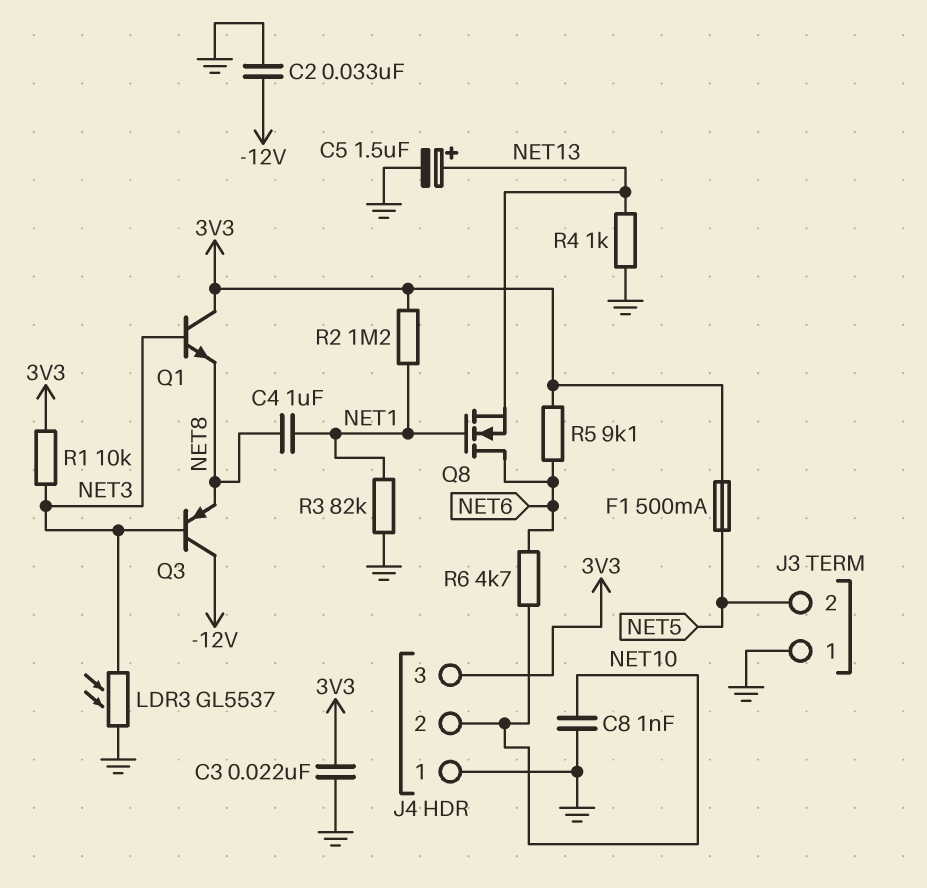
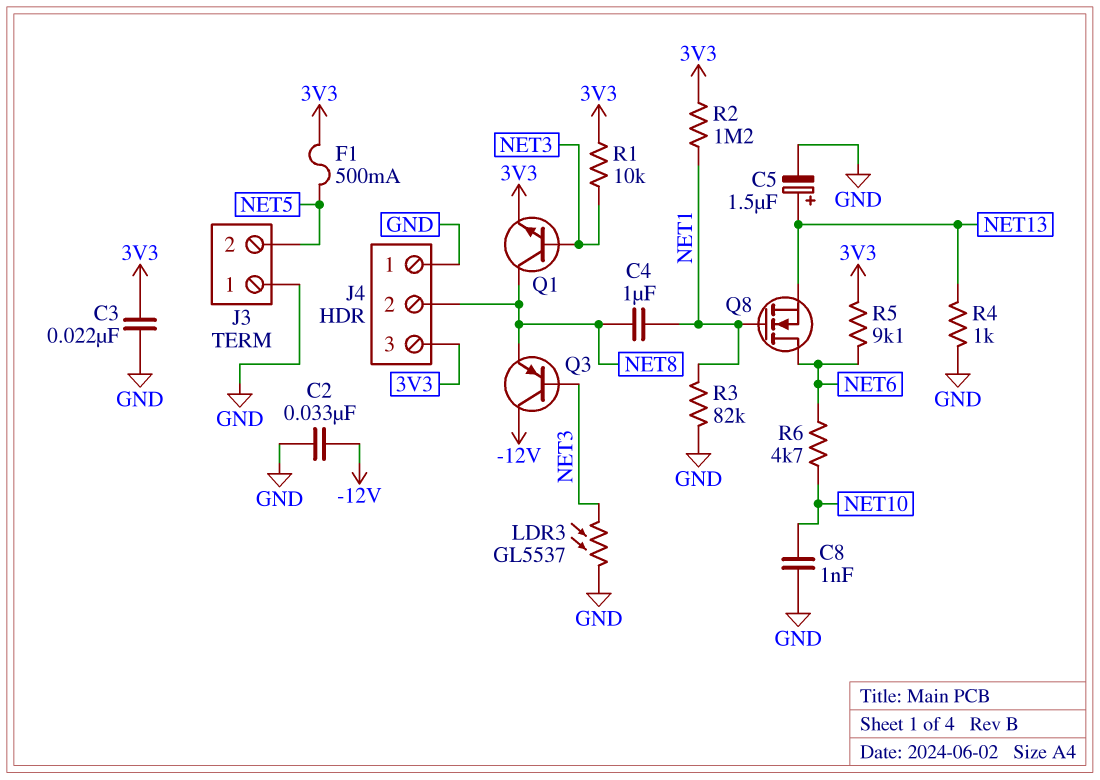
J4 pin 2: NET10 -> NET8
Q1: NPN (B NET3, C 3V3, E NET8) -> NPN (B NET3, C NET8, E 3V3)

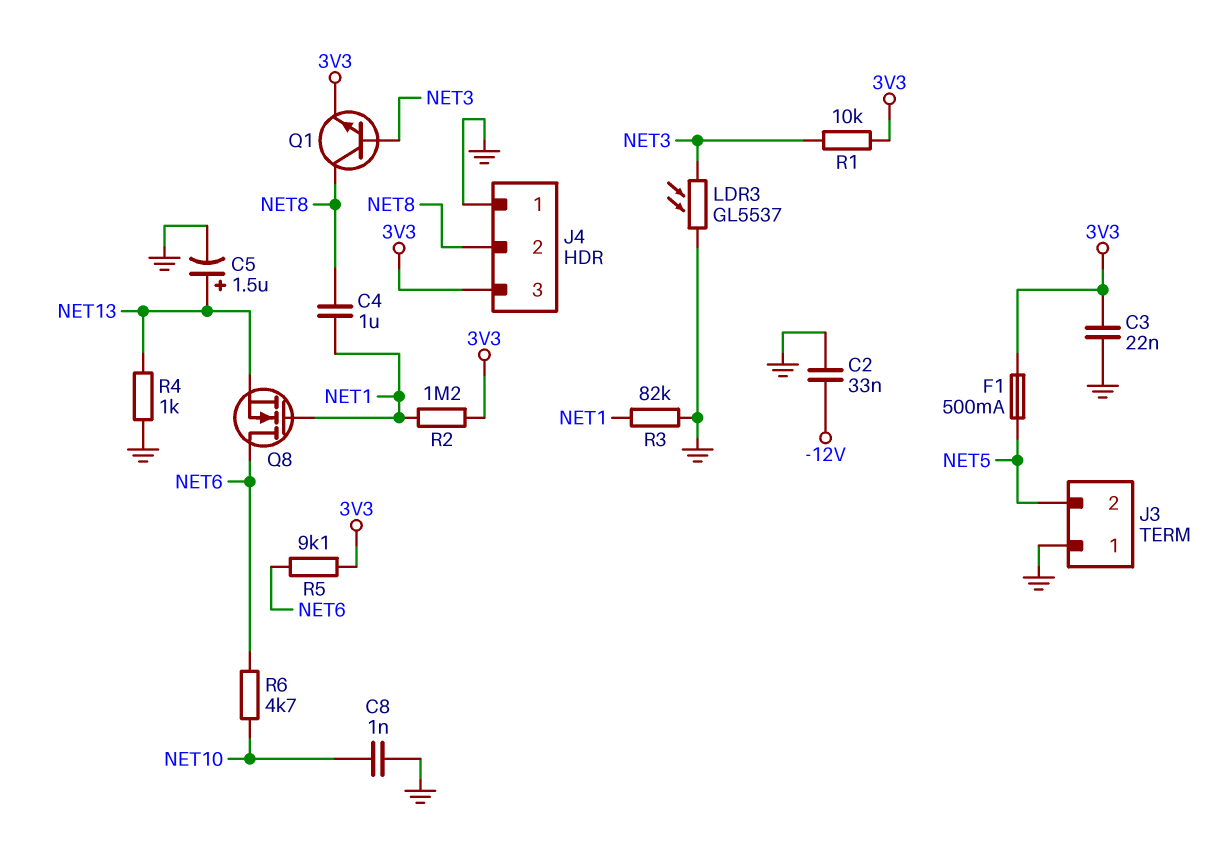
Q3: PNP (B NET3, C -12V, E NET8) -> none

